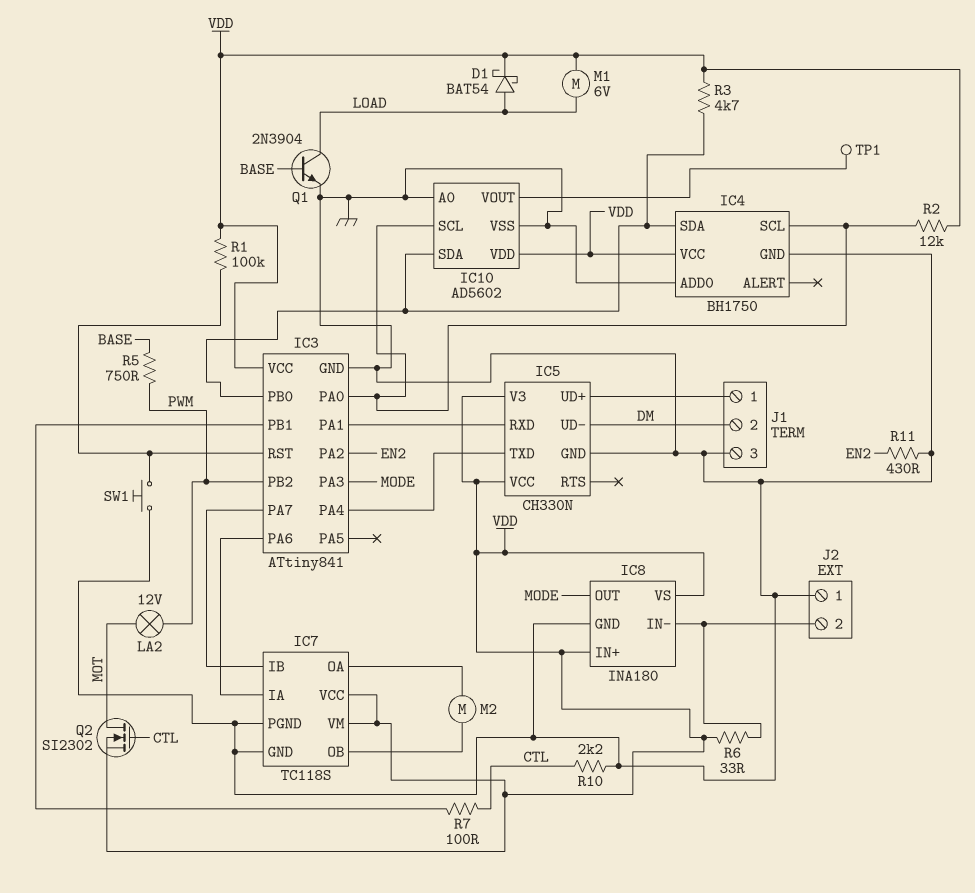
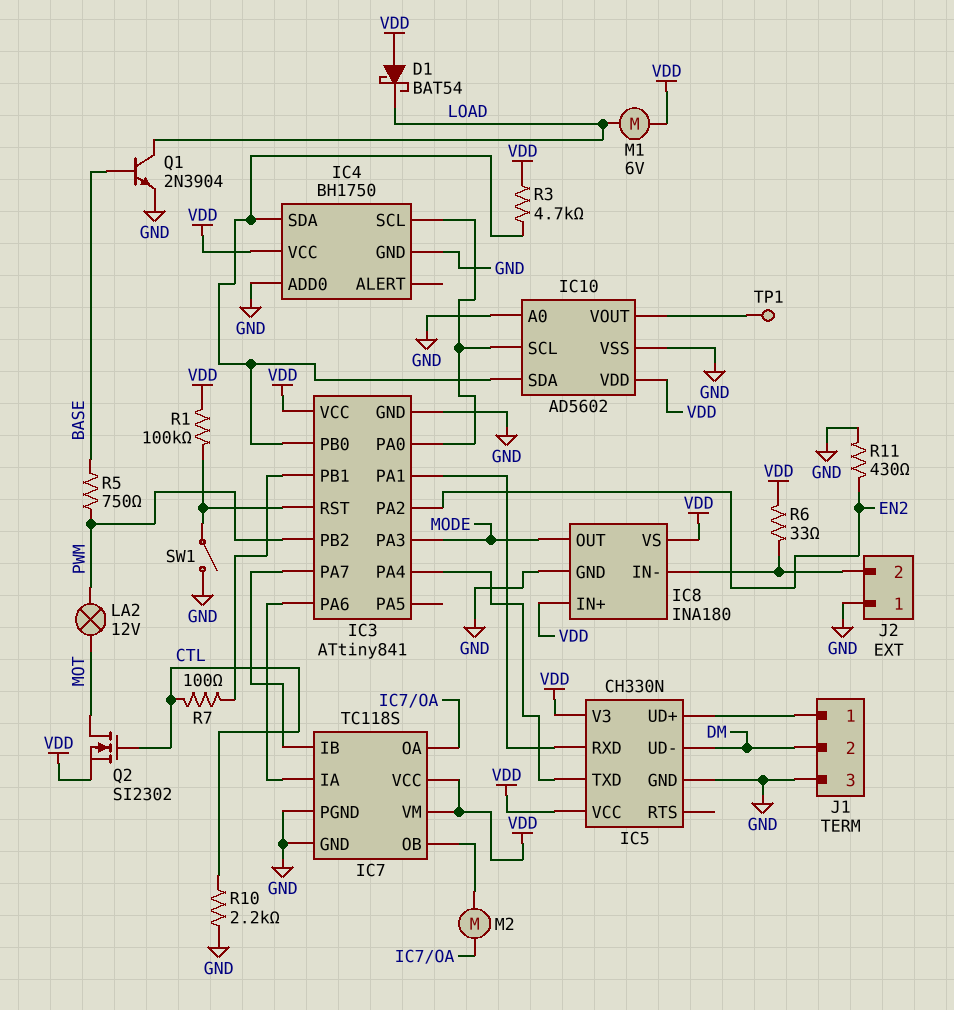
D1: schottky BAT54 (A LOAD, K VDD) -> schottky BAT54 (A VDD, K LOAD)
R2: 12k (IC3/PA0, VDD) -> none
SW1: button (GND, IC3/RST) -> switch (GND, IC3/RST)

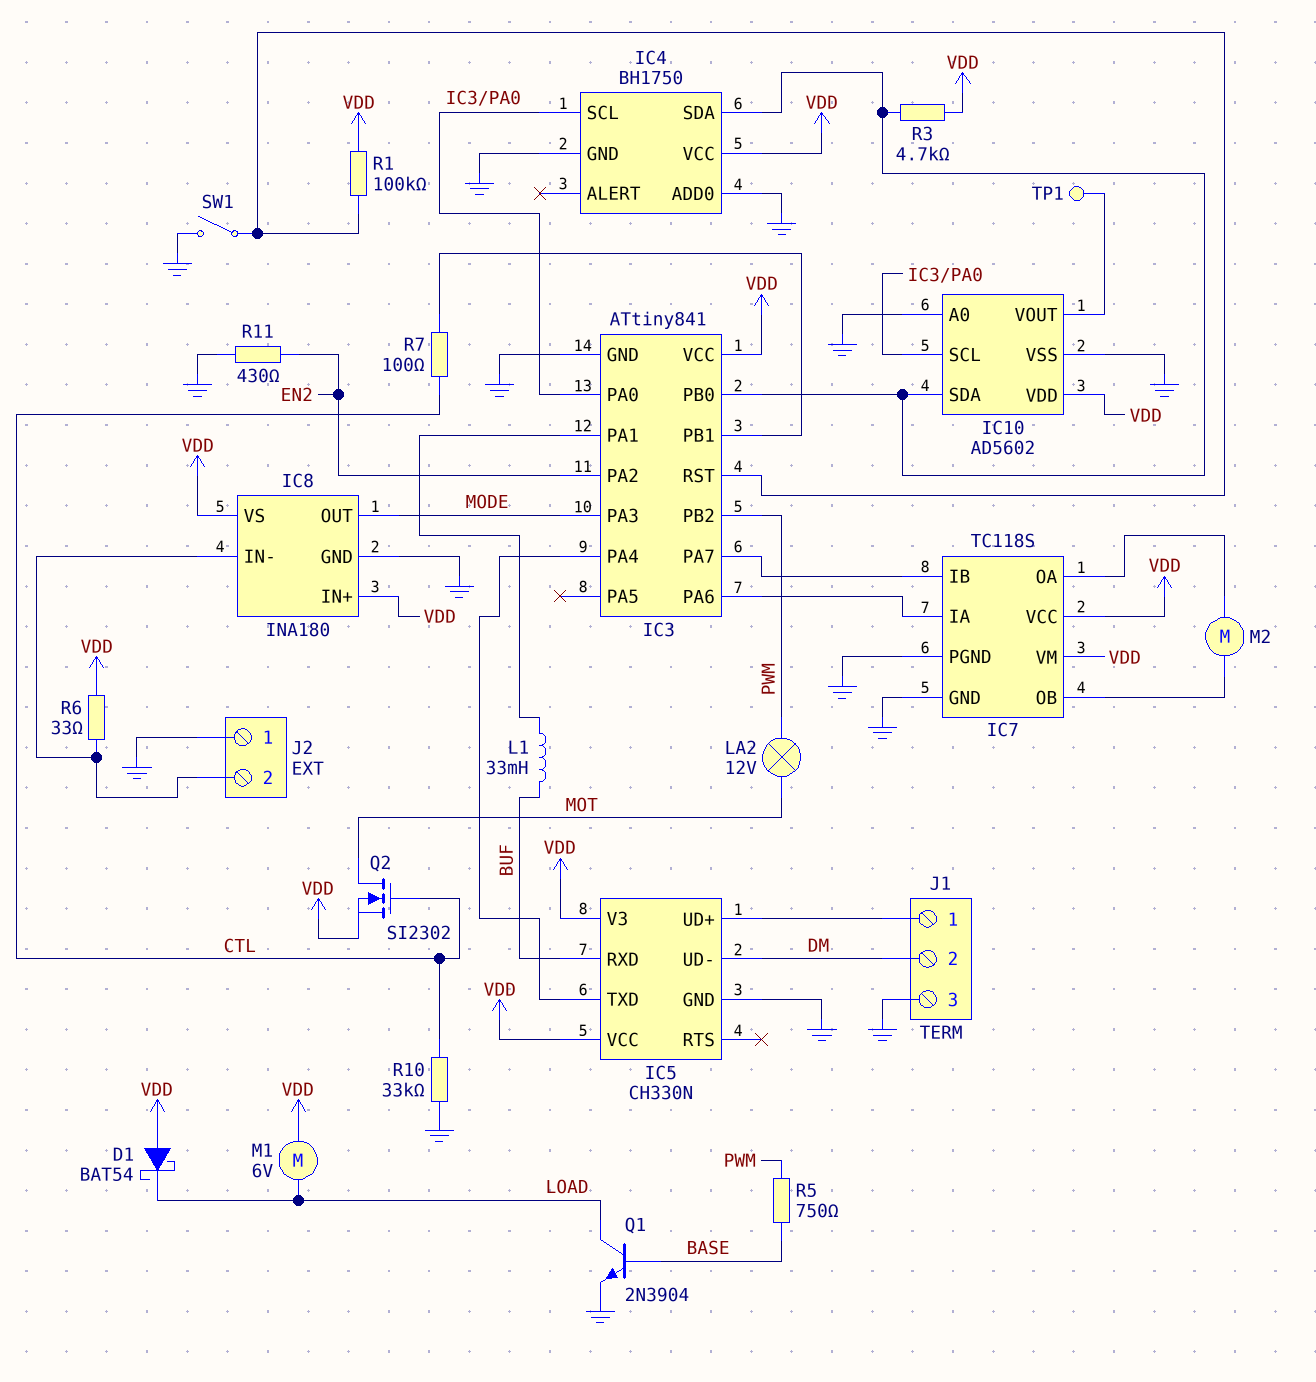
IC5 pin RXD: IC3/PA1 -> BUF
L1: none -> 33mH (BUF, IC3/PA1)
R10: 2.2k (CTL, GND) -> 33k (CTL, GND)

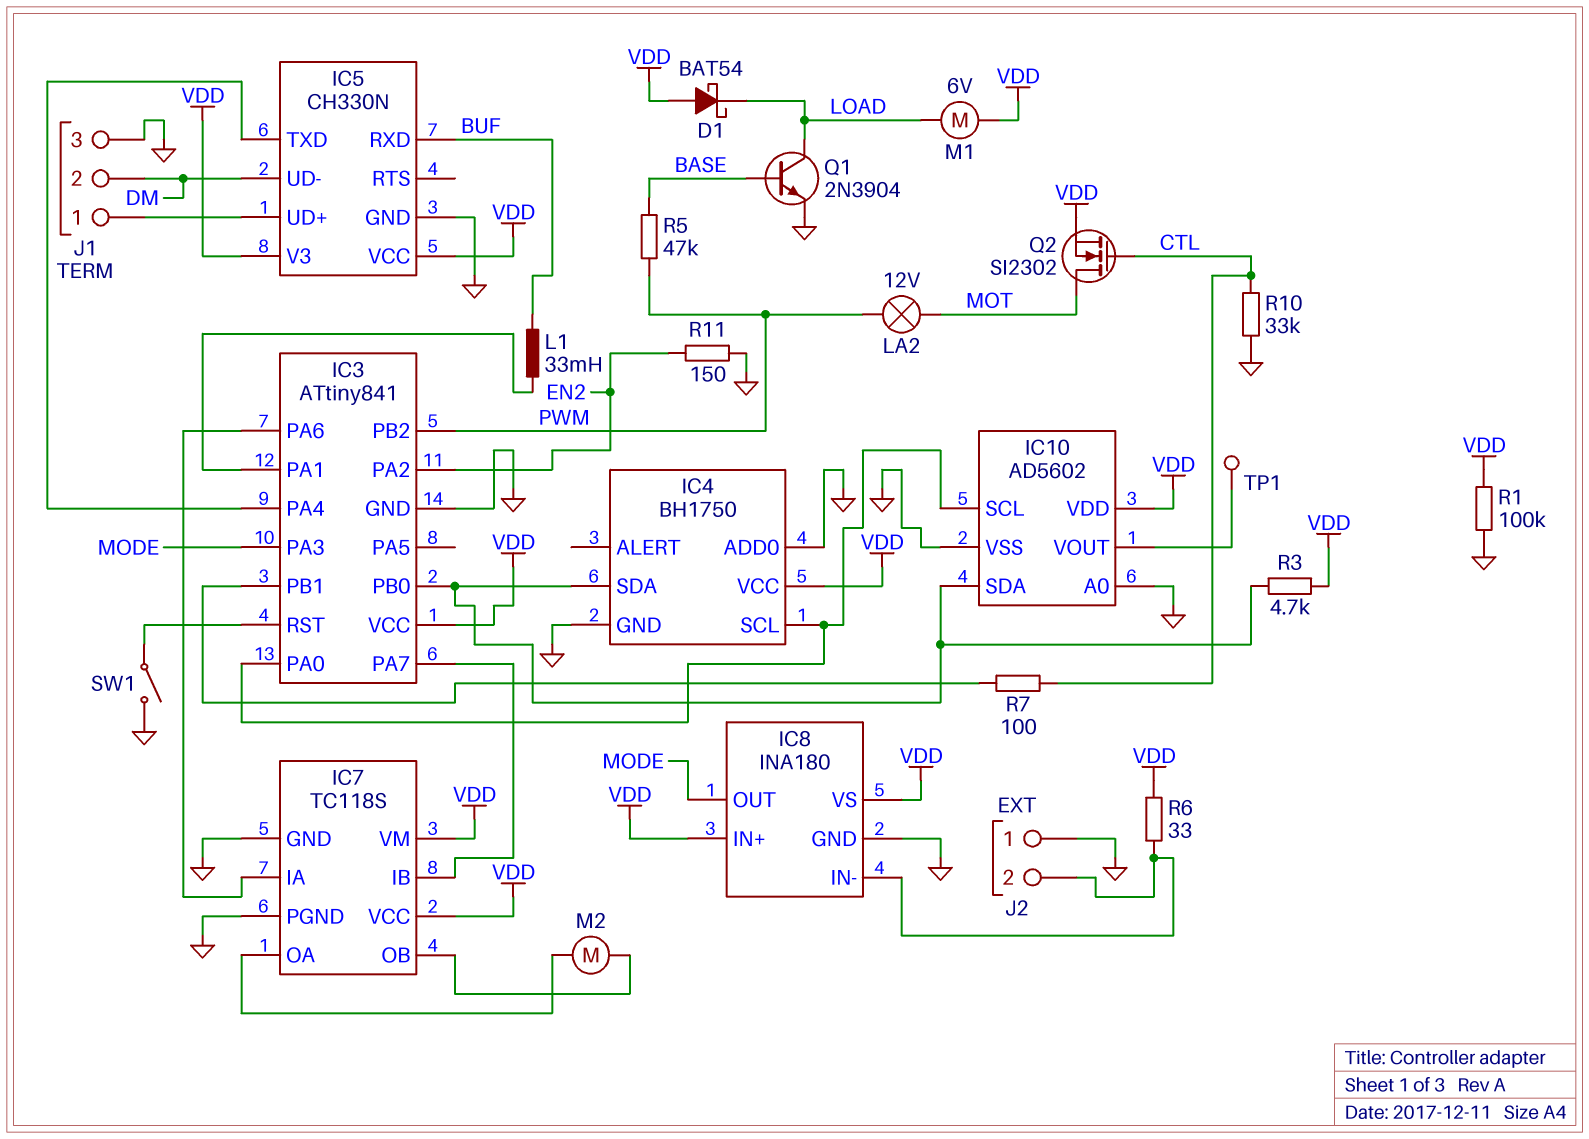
R1: 100k (IC3/RST, VDD) -> 100k (GND, VDD)
R5: 750 (BASE, PWM) -> 47k (BASE, PWM)
R11: 430 (EN2, GND) -> 150 (EN2, GND)

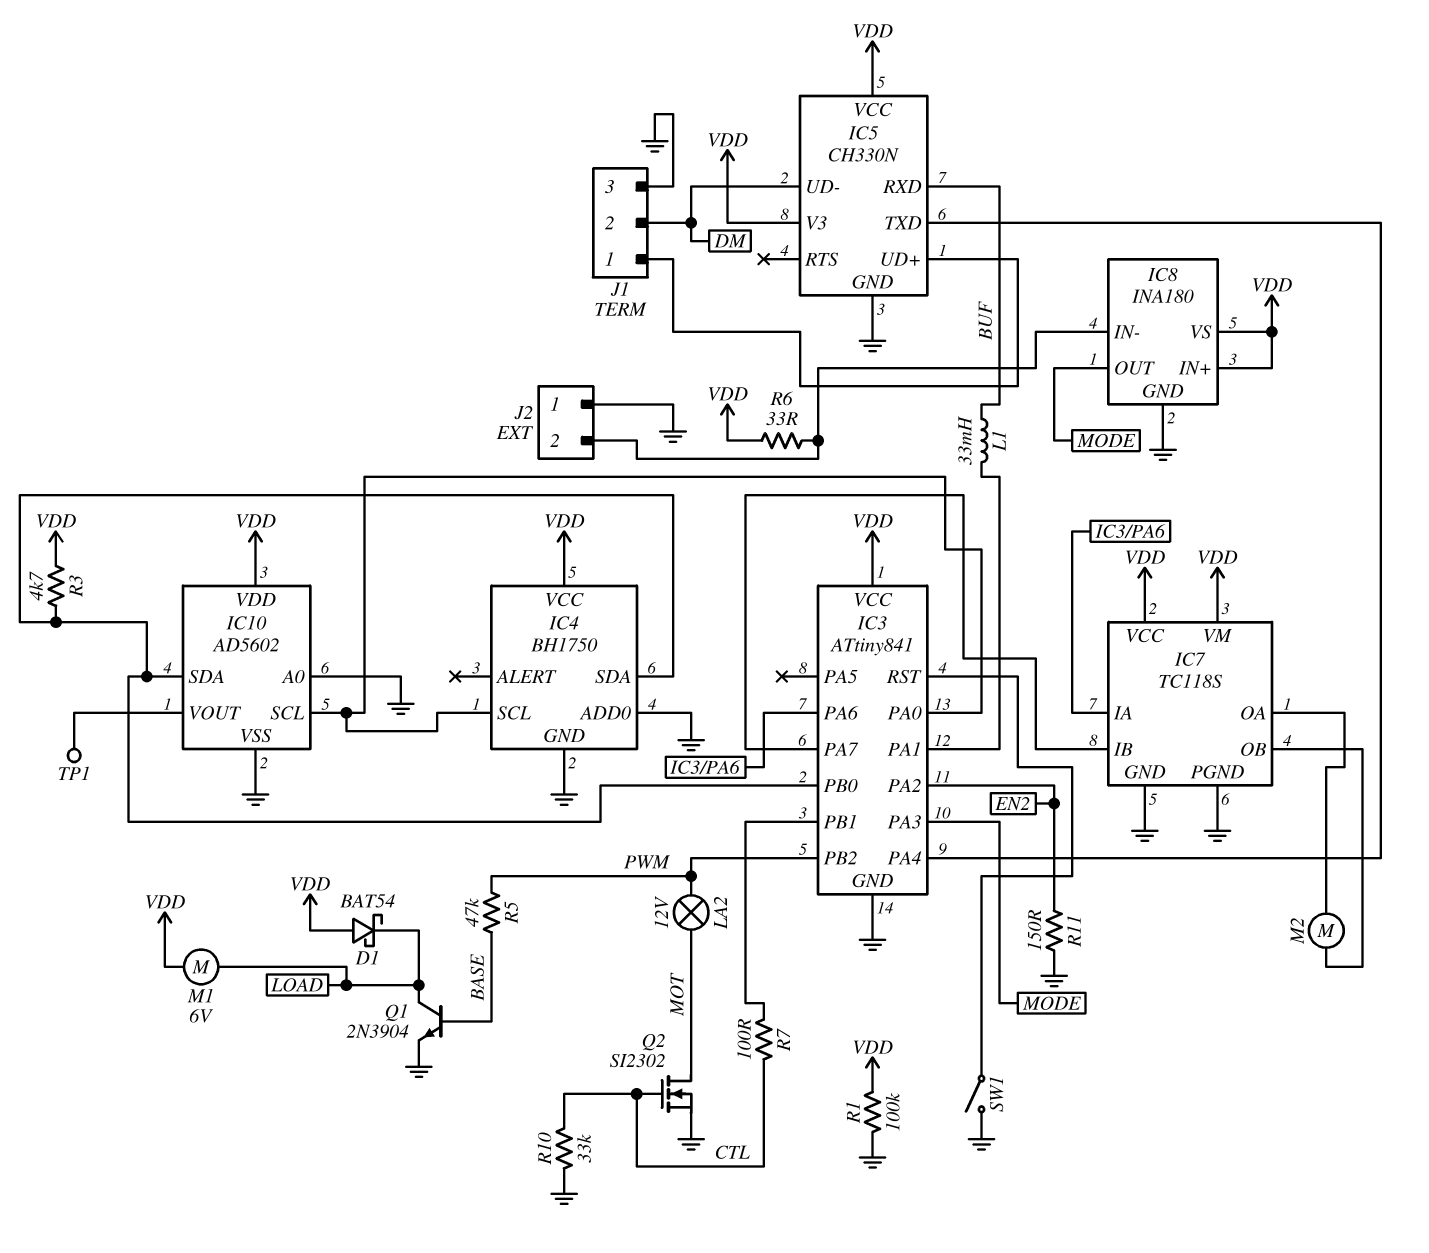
Q2: NMOS SI2302 (G CTL, D MOT, S VDD) -> NMOS SI2302 (G CTL, D MOT, S GND)

